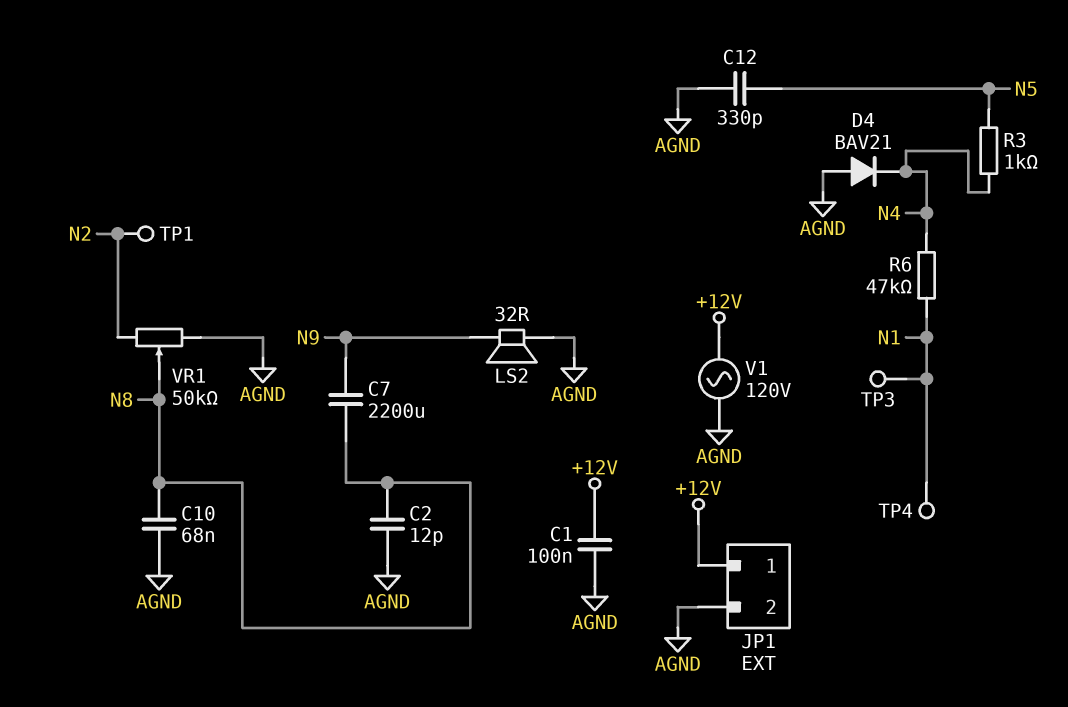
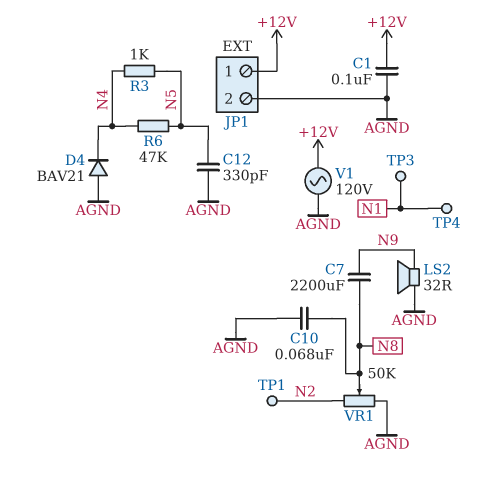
C2: 12pF (AGND, N8) -> none
R6: 47k (N1, N4) -> 47k (N4, N5)

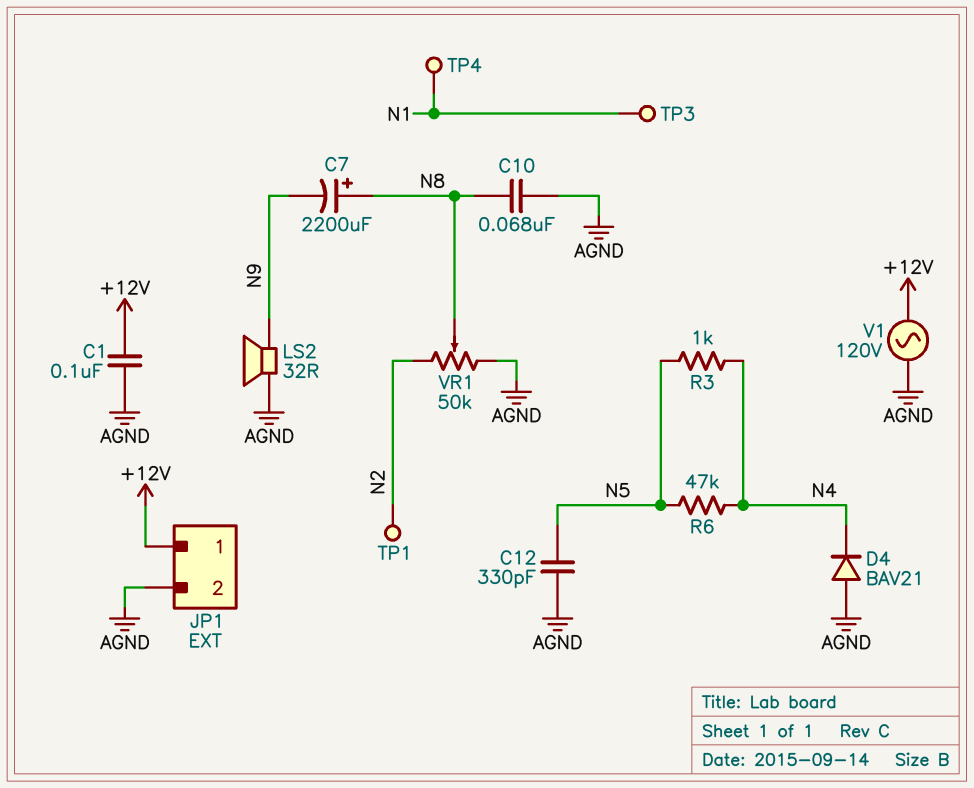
C7: 2200uF (N8, N9) -> 2200uF (plus N8, minus N9)

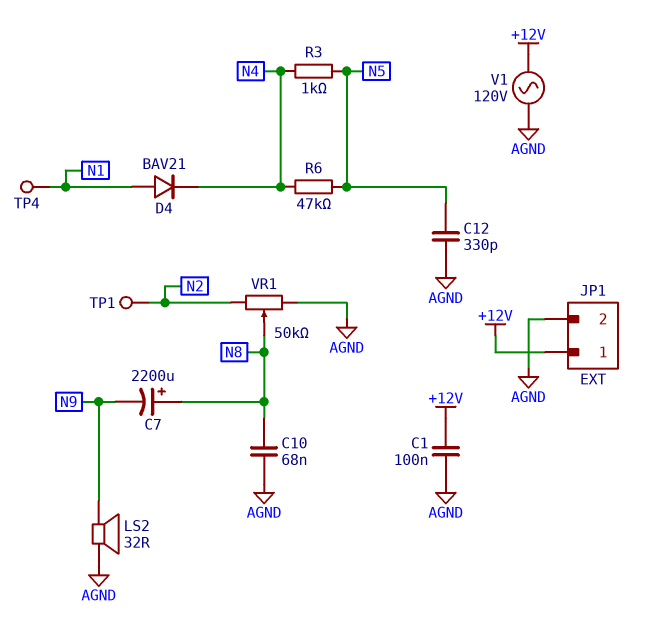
D4: diode BAV21 (A AGND, K N4) -> diode BAV21 (A N1, K N4)
TP3: test point (N1) -> none

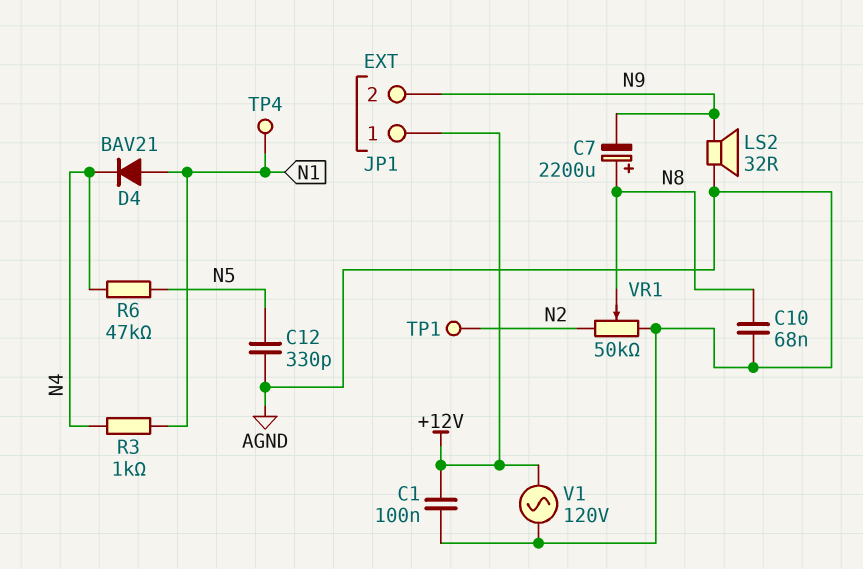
JP1 pin 2: AGND -> N9
R3: 1k (N4, N5) -> 1k (N1, N4)

